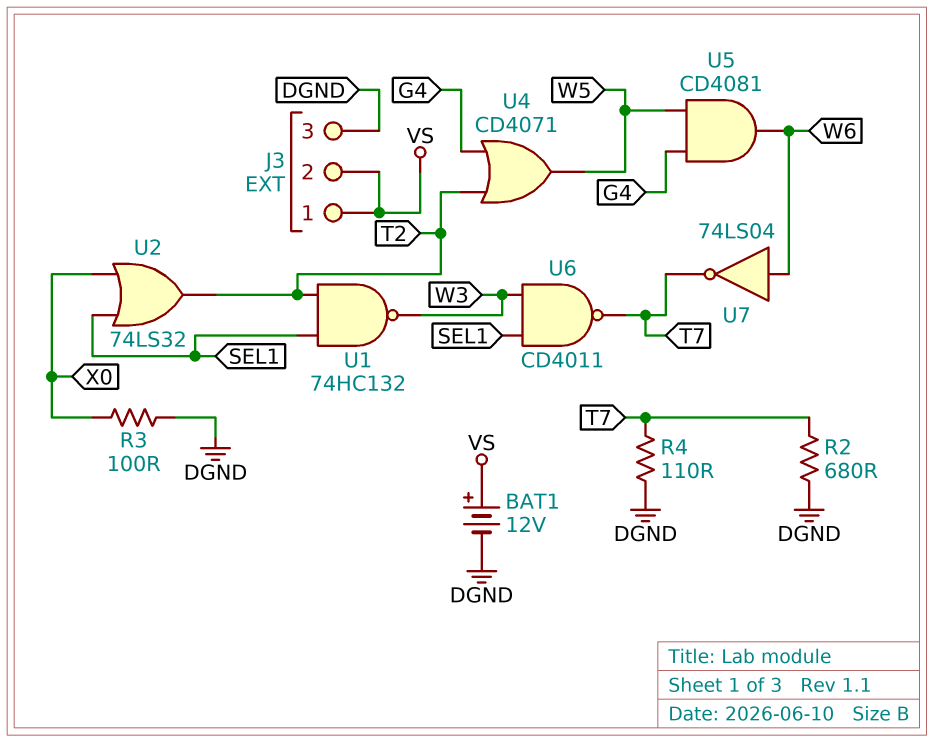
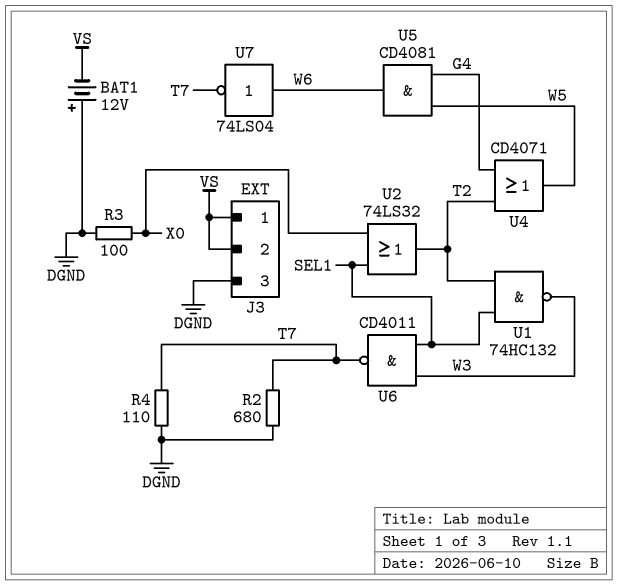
BAT1: 12V (plus VS, minus DGND) -> 12V (plus DGND, minus VS)

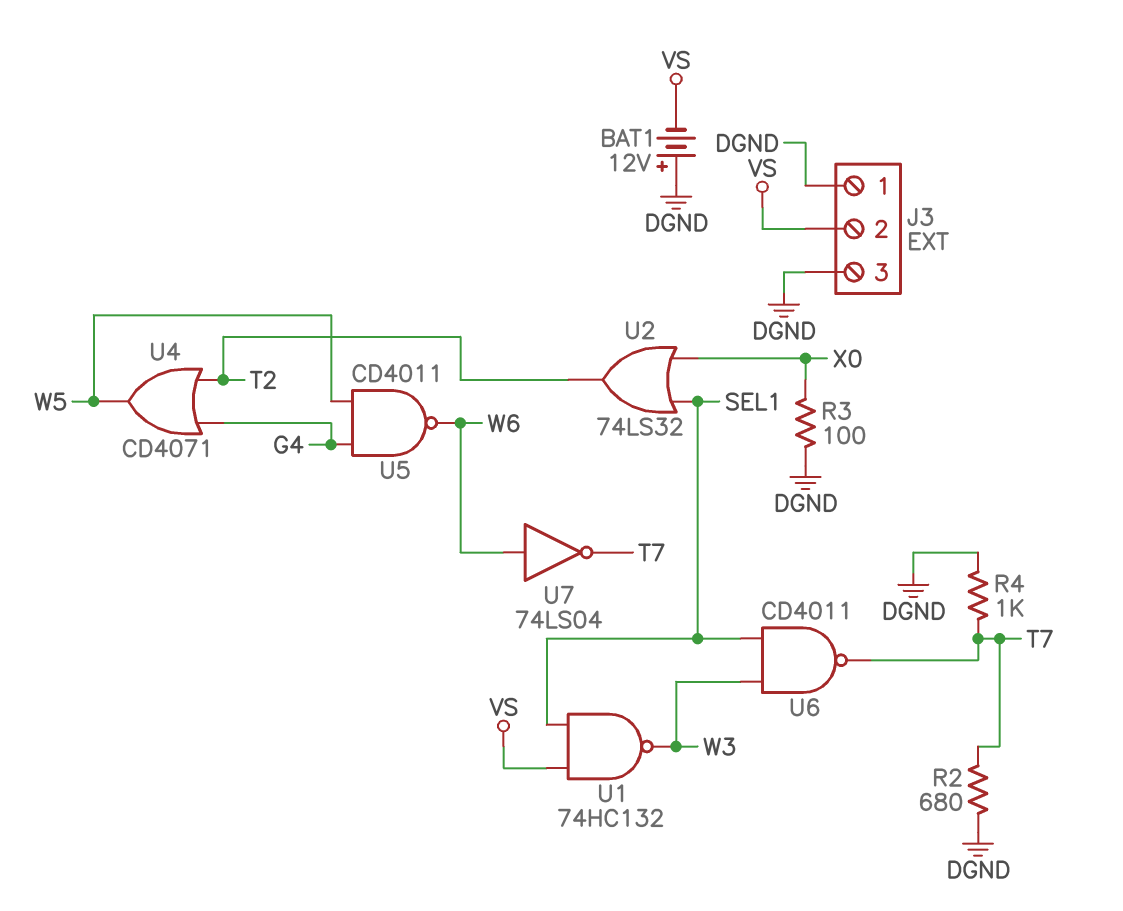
J3 pin 1: VS -> DGND
R4: 110 (DGND, T7) -> 1k (DGND, T7)
U1: NAND 74HC132 (in SEL1, in T2, out W3) -> NAND 74HC132 (in SEL1, in VS, out W3)
U5: AND CD4081 (in G4, in W5, out W6) -> NAND CD4011 (in G4, in W5, out W6)

